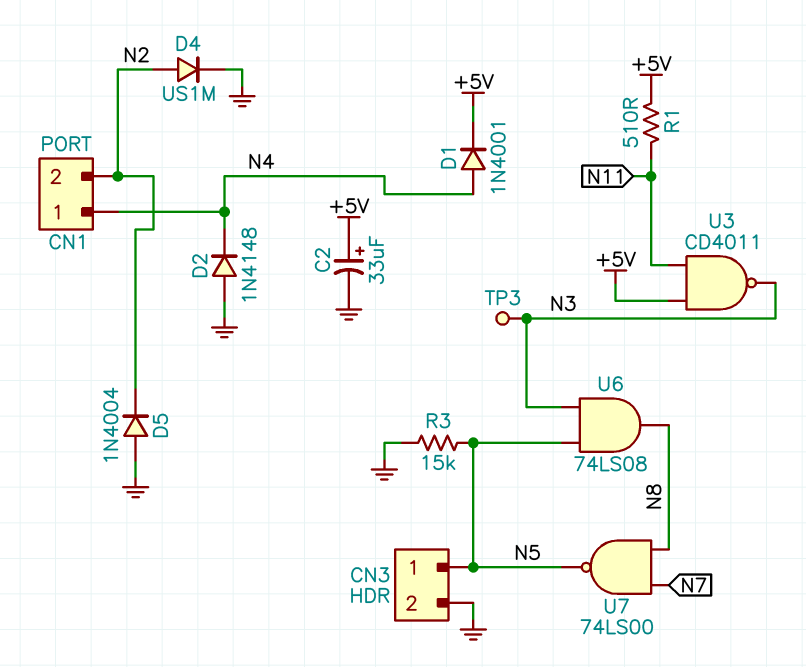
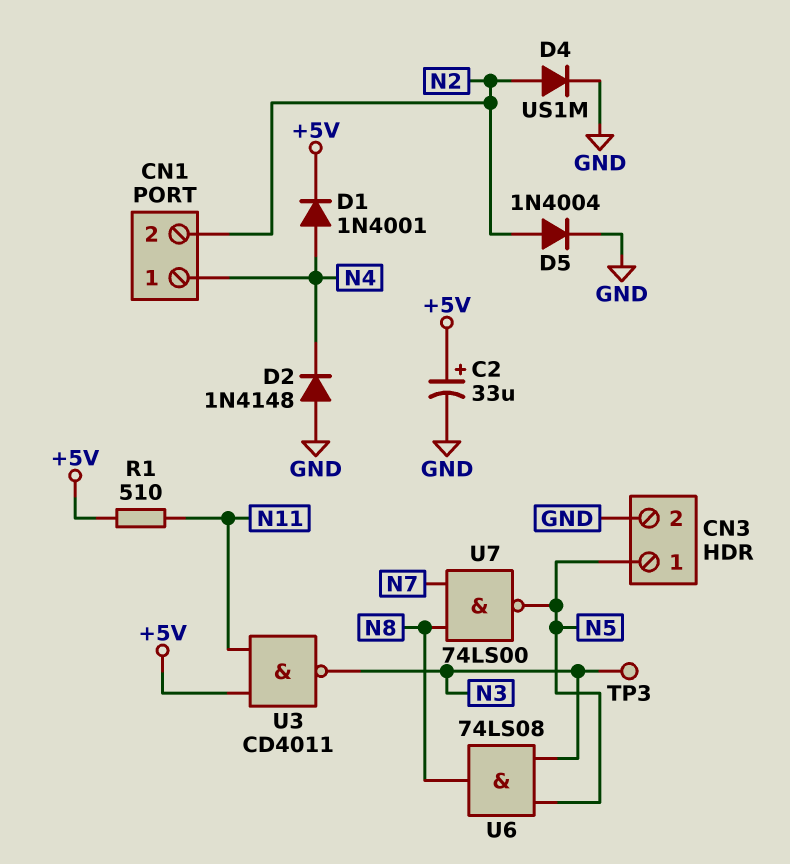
D5: diode 1N4004 (A GND, K N2) -> diode 1N4004 (A N2, K GND)
R3: 15k (GND, N5) -> none

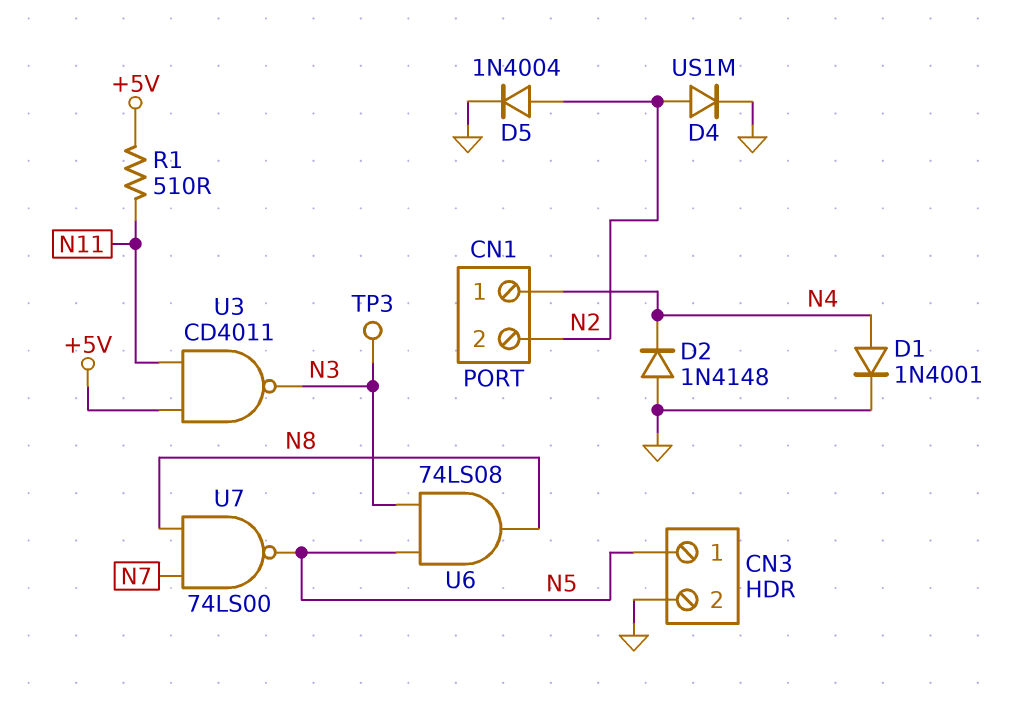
C2: 33uF (plus +5V, minus GND) -> none
D1: diode 1N4001 (A N4, K +5V) -> diode 1N4001 (A N4, K GND)

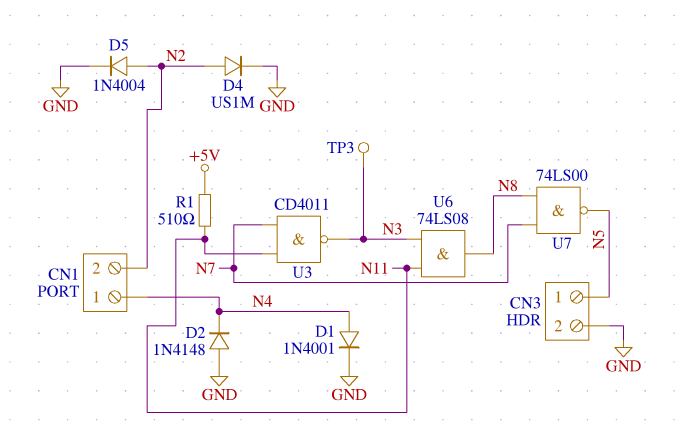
U3: NAND CD4011 (in +5V, in N11, out N3) -> NAND CD4011 (in N7, in N11, out N3)
U6: AND 74LS08 (in N3, in N5, out N8) -> AND 74LS08 (in N3, in N11, out N8)

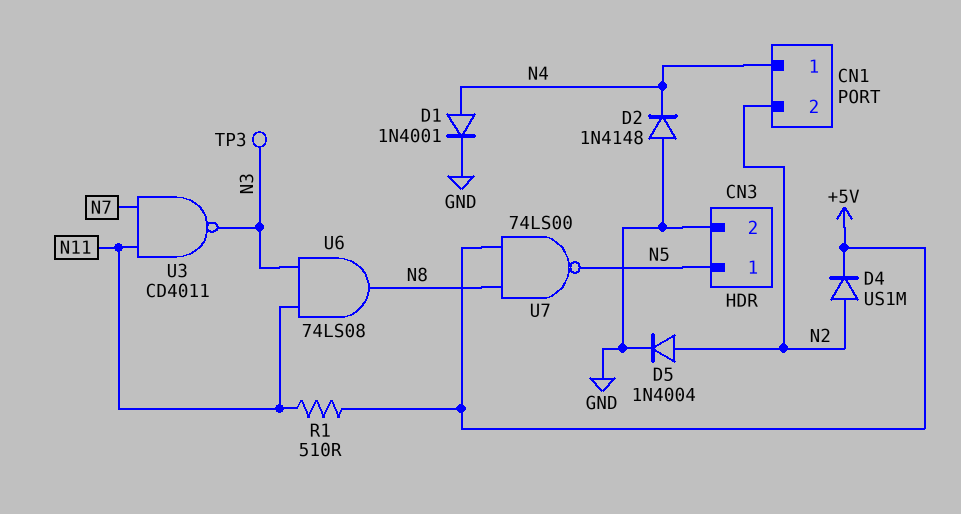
D4: diode US1M (A N2, K GND) -> diode US1M (A N2, K +5V)
U7: NAND 74LS00 (in N7, in N8, out N5) -> NAND 74LS00 (in +5V, in N8, out N5)

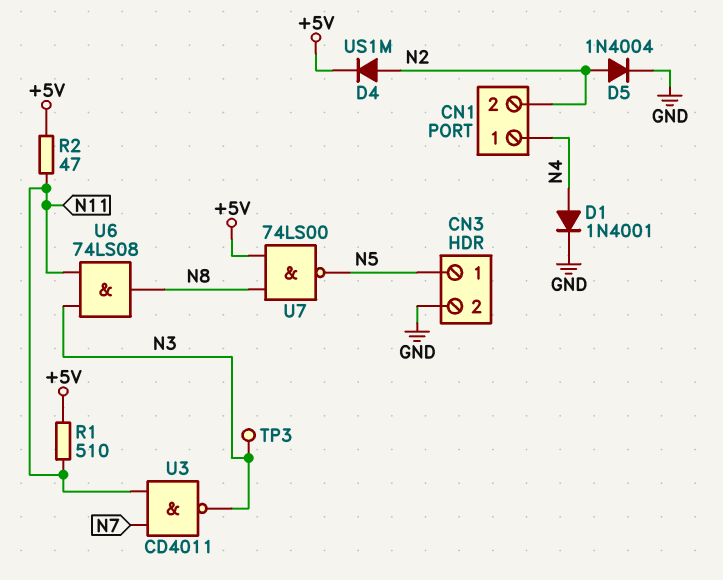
D2: diode 1N4148 (A GND, K N4) -> none
R2: none -> 47 (+5V, N11)

